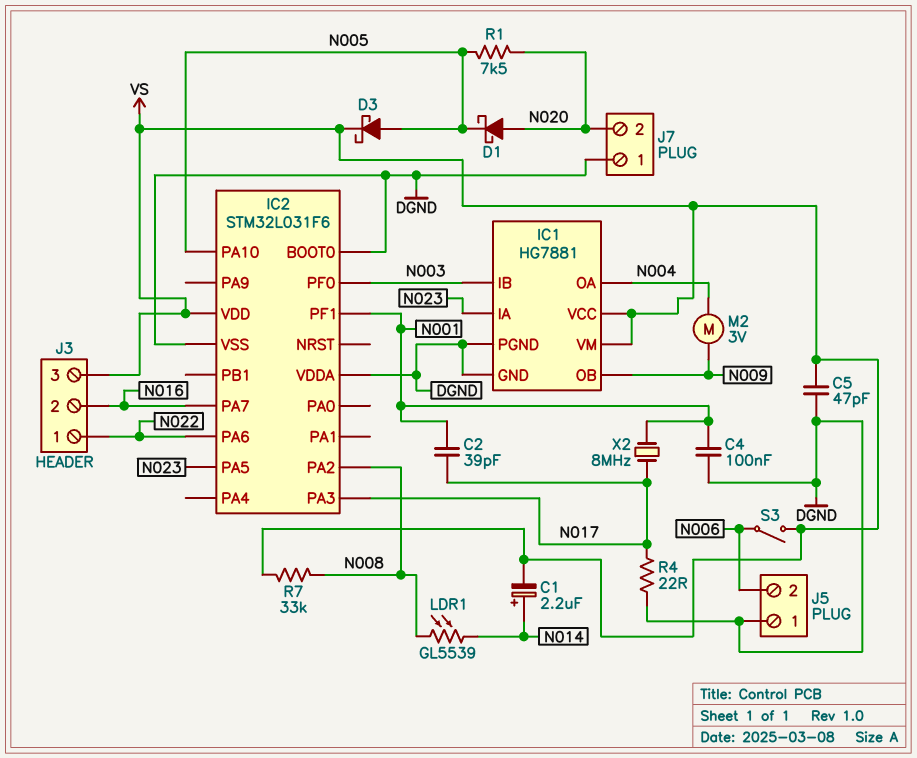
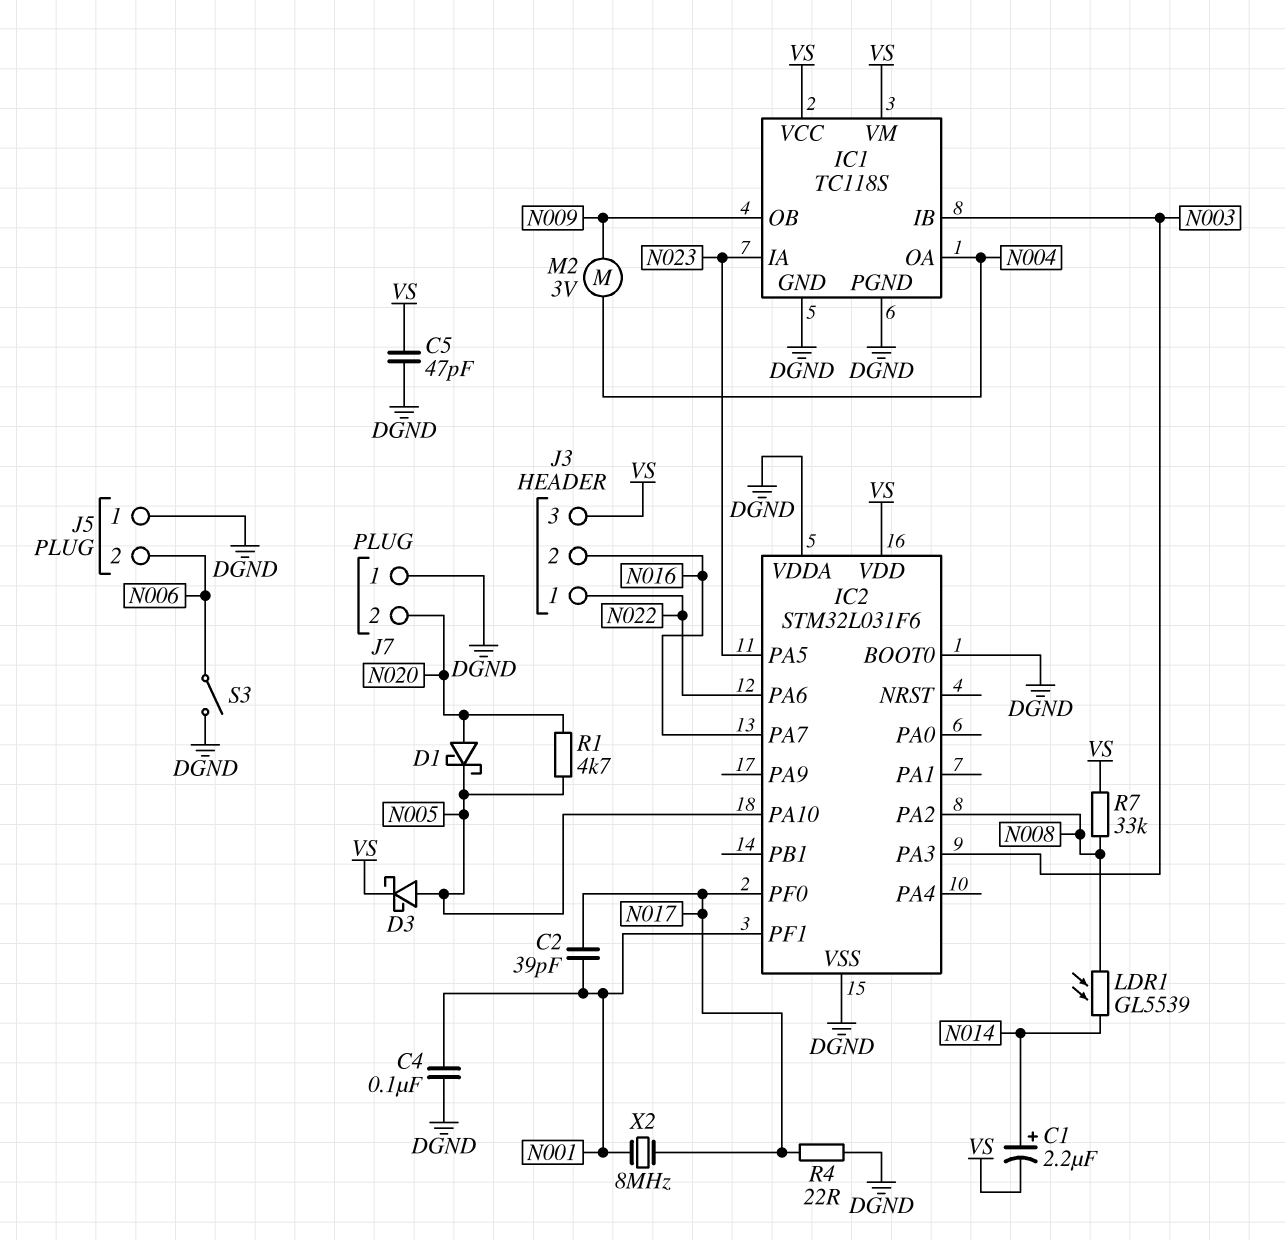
IC1: HG7881 -> TC118S
IC2 pin PA3: N017 -> N003
IC2 pin PF0: N003 -> N017
R1: 7.5k (N005, N020) -> 4.7k (N005, N020)
S3: switch (N006, VS) -> switch (DGND, N006)

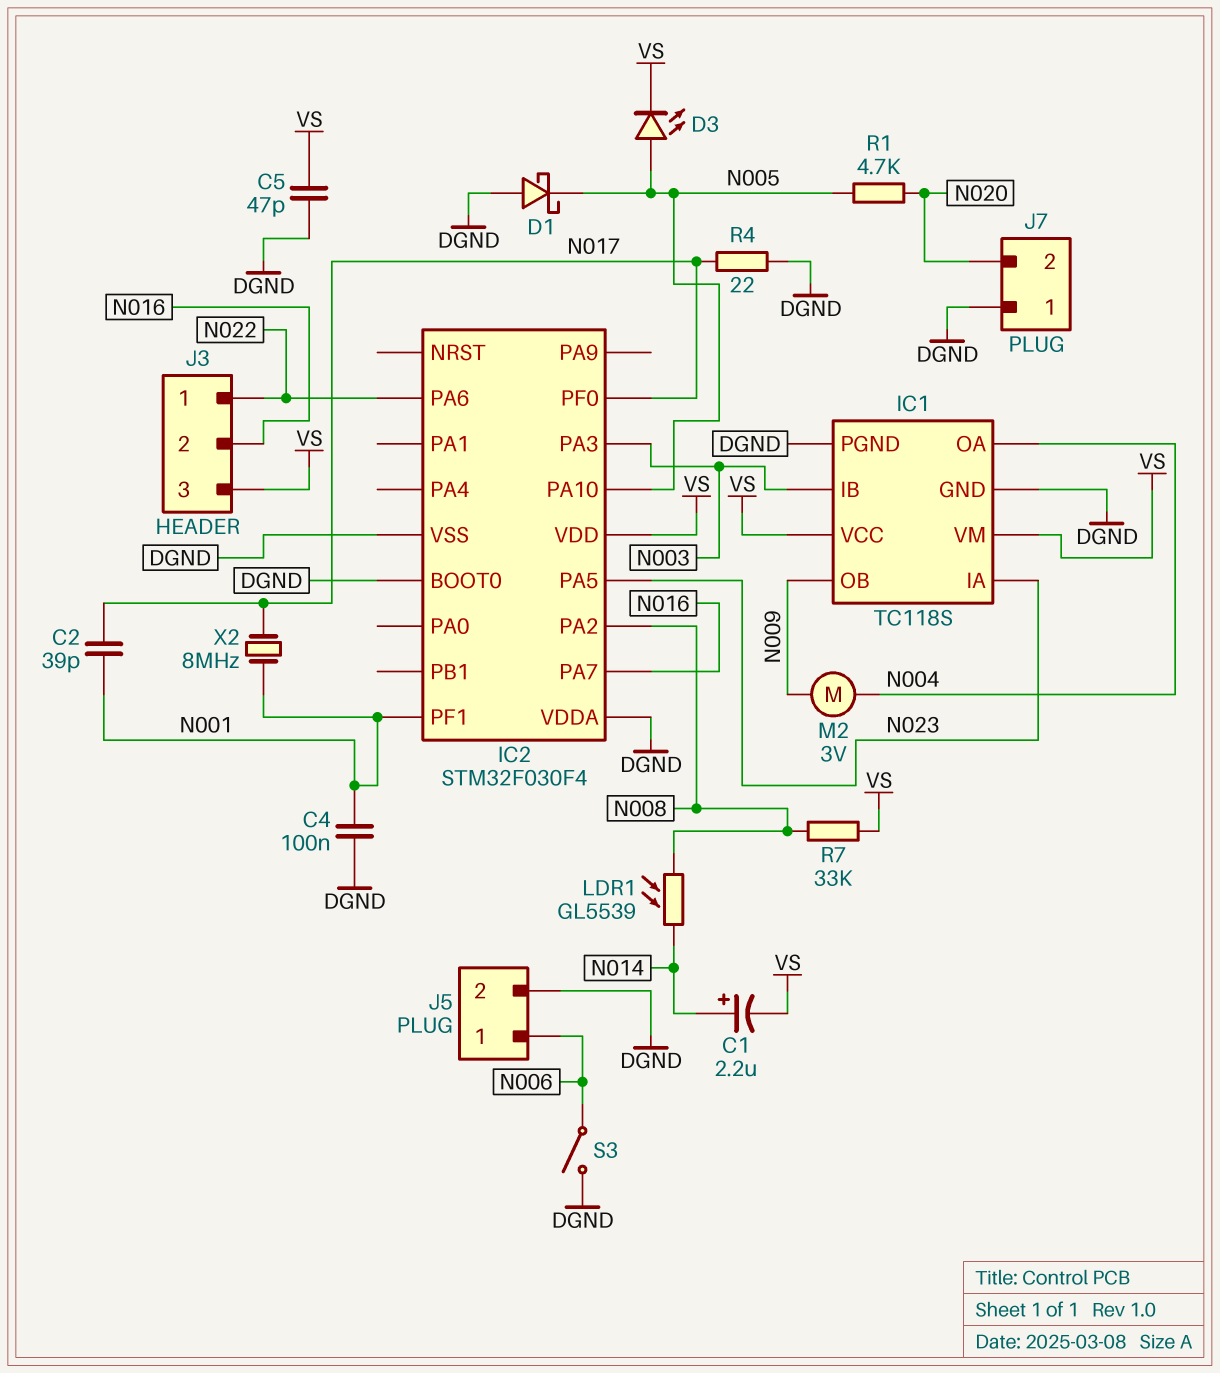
D1: schottky (A N020, K N005) -> schottky (A DGND, K N005)
D3: schottky (A N005, K VS) -> LED (A N005, K VS)
IC2: STM32L031F6 -> STM32F030F4
J5 pin 1: DGND -> N006
J5 pin 2: N006 -> DGND

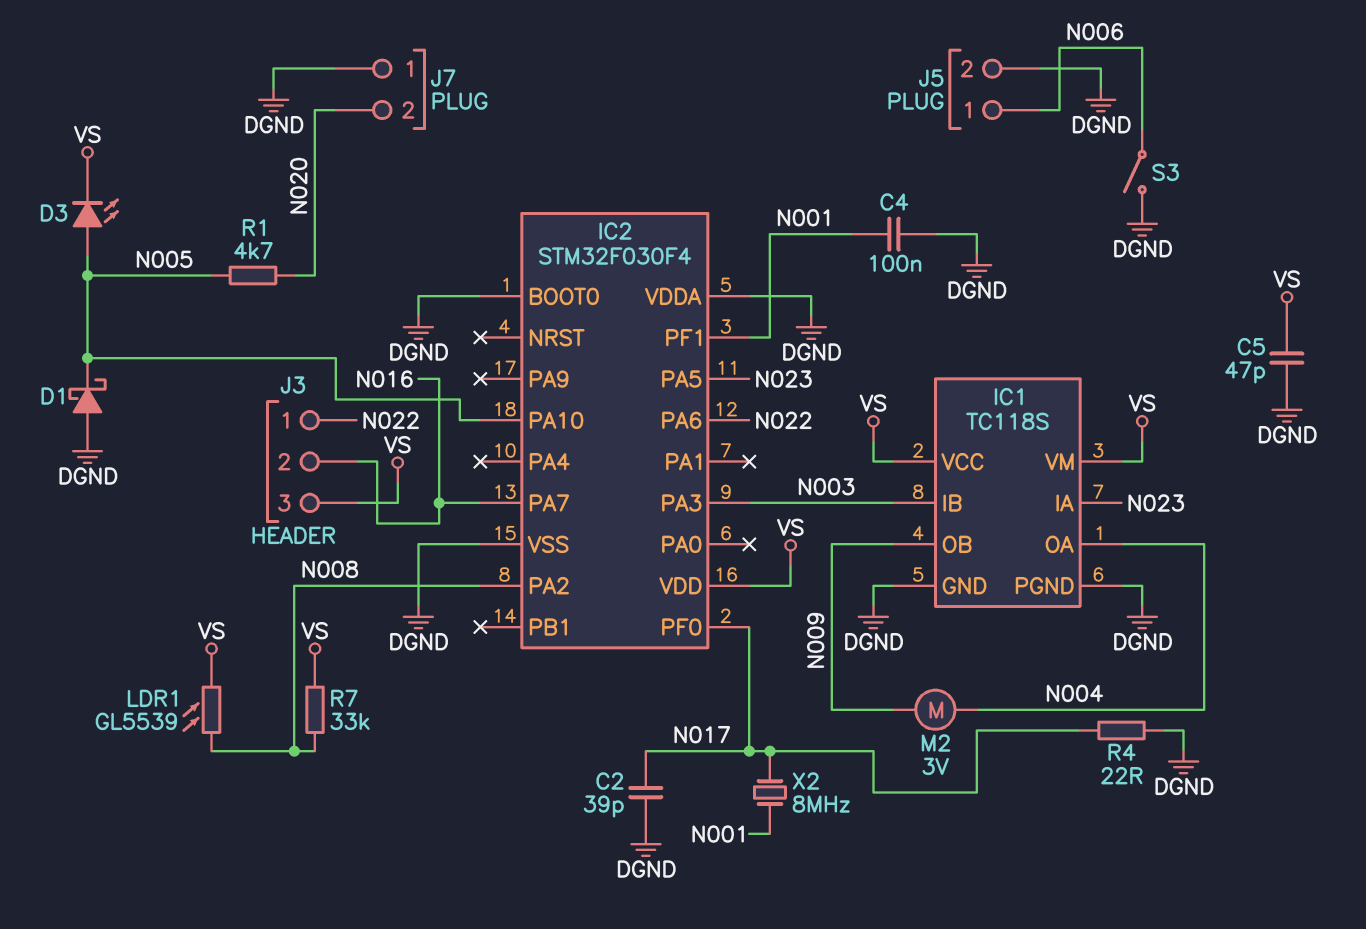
C1: 2.2uF (plus N014, minus VS) -> none
C2: 39pF (N001, N017) -> 39pF (DGND, N017)
LDR1: GL5539 (N008, N014) -> GL5539 (N008, VS)

